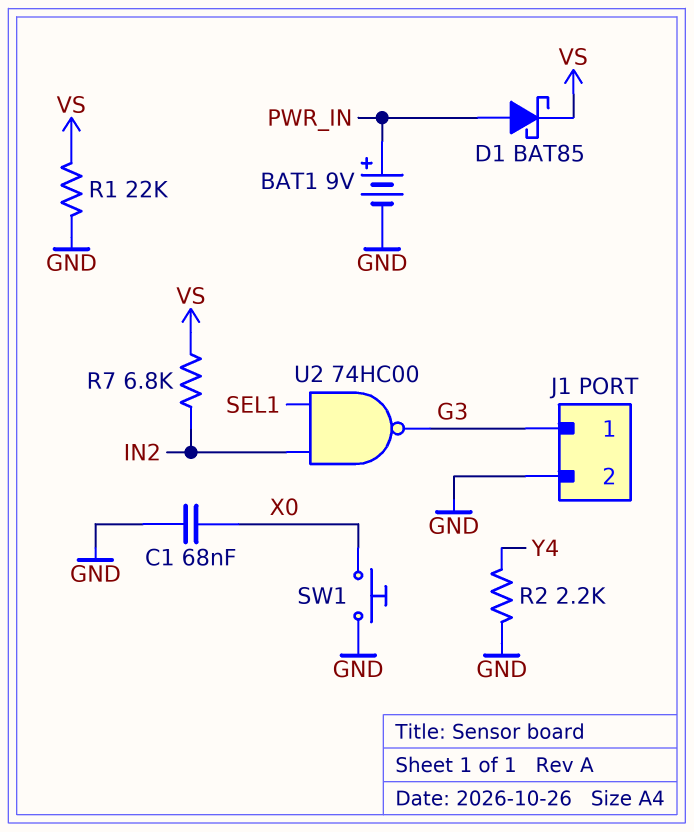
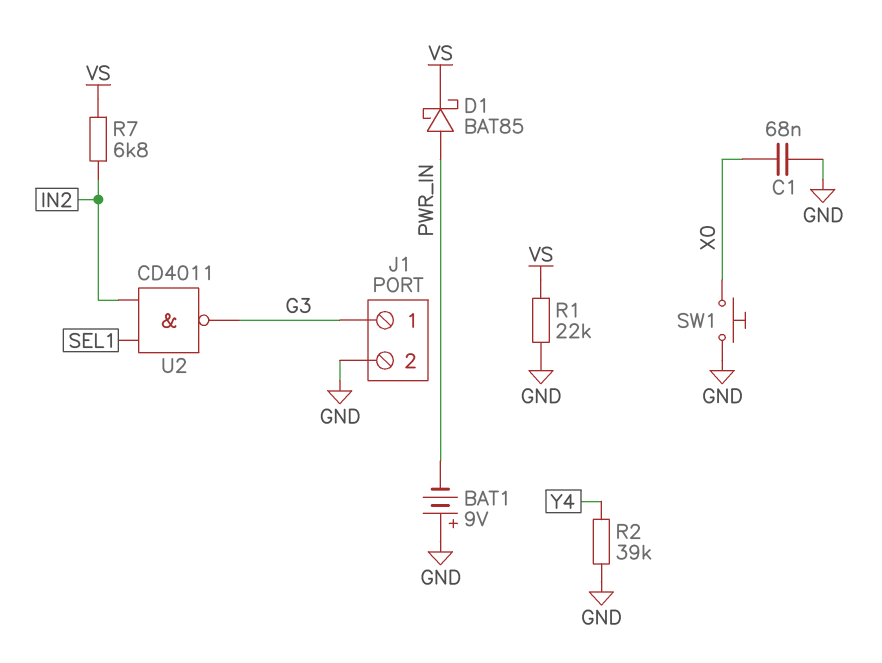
BAT1: 9V (plus PWR_IN, minus GND) -> 9V (plus GND, minus PWR_IN)
R2: 2.2k (GND, Y4) -> 39k (GND, Y4)
U2: NAND 74HC00 (in IN2, in SEL1, out G3) -> NAND CD4011 (in IN2, in SEL1, out G3)

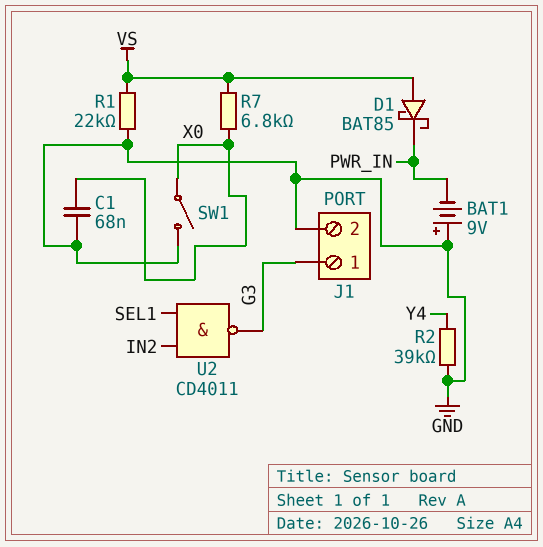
D1: schottky BAT85 (A PWR_IN, K VS) -> schottky BAT85 (A VS, K PWR_IN)
R7: 6.8k (IN2, VS) -> 6.8k (VS, X0)
SW1: button (GND, X0) -> switch (GND, X0)

